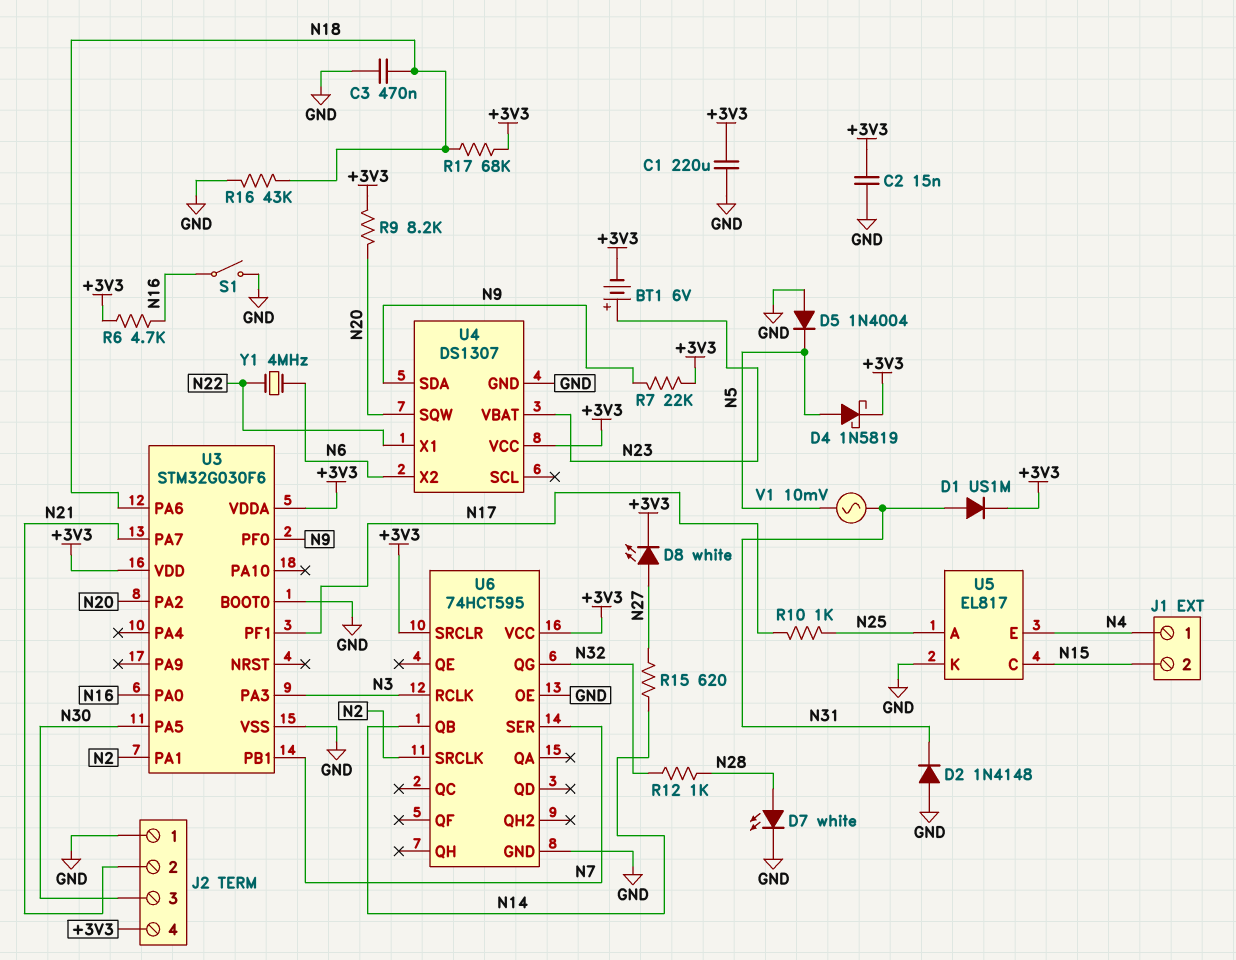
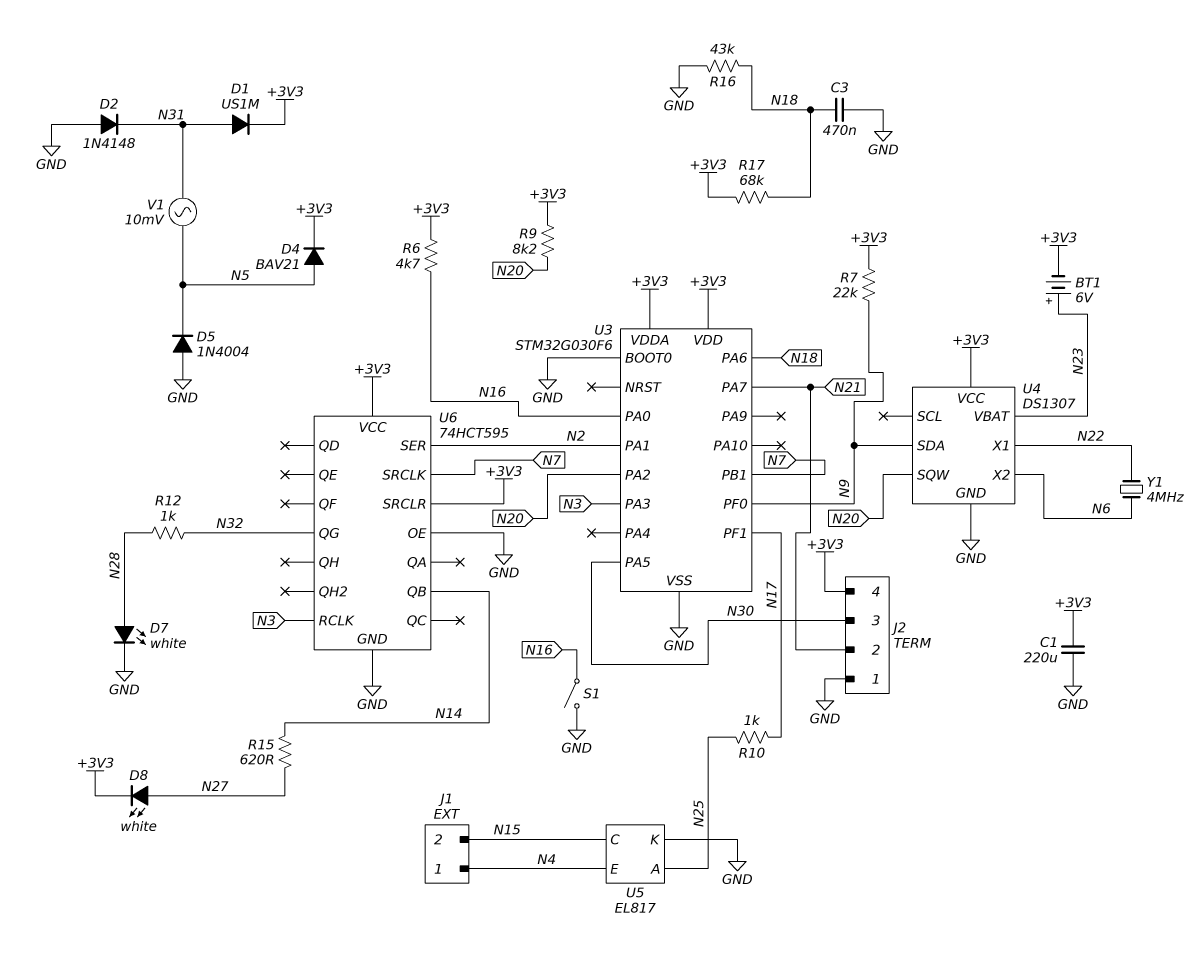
C2: 15nF (+3V3, GND) -> none
D4: schottky 1N5819 (A N5, K +3V3) -> diode BAV21 (A N5, K +3V3)
U6 pin SER: N7 -> N2
U6 pin SRCLK: N2 -> N7

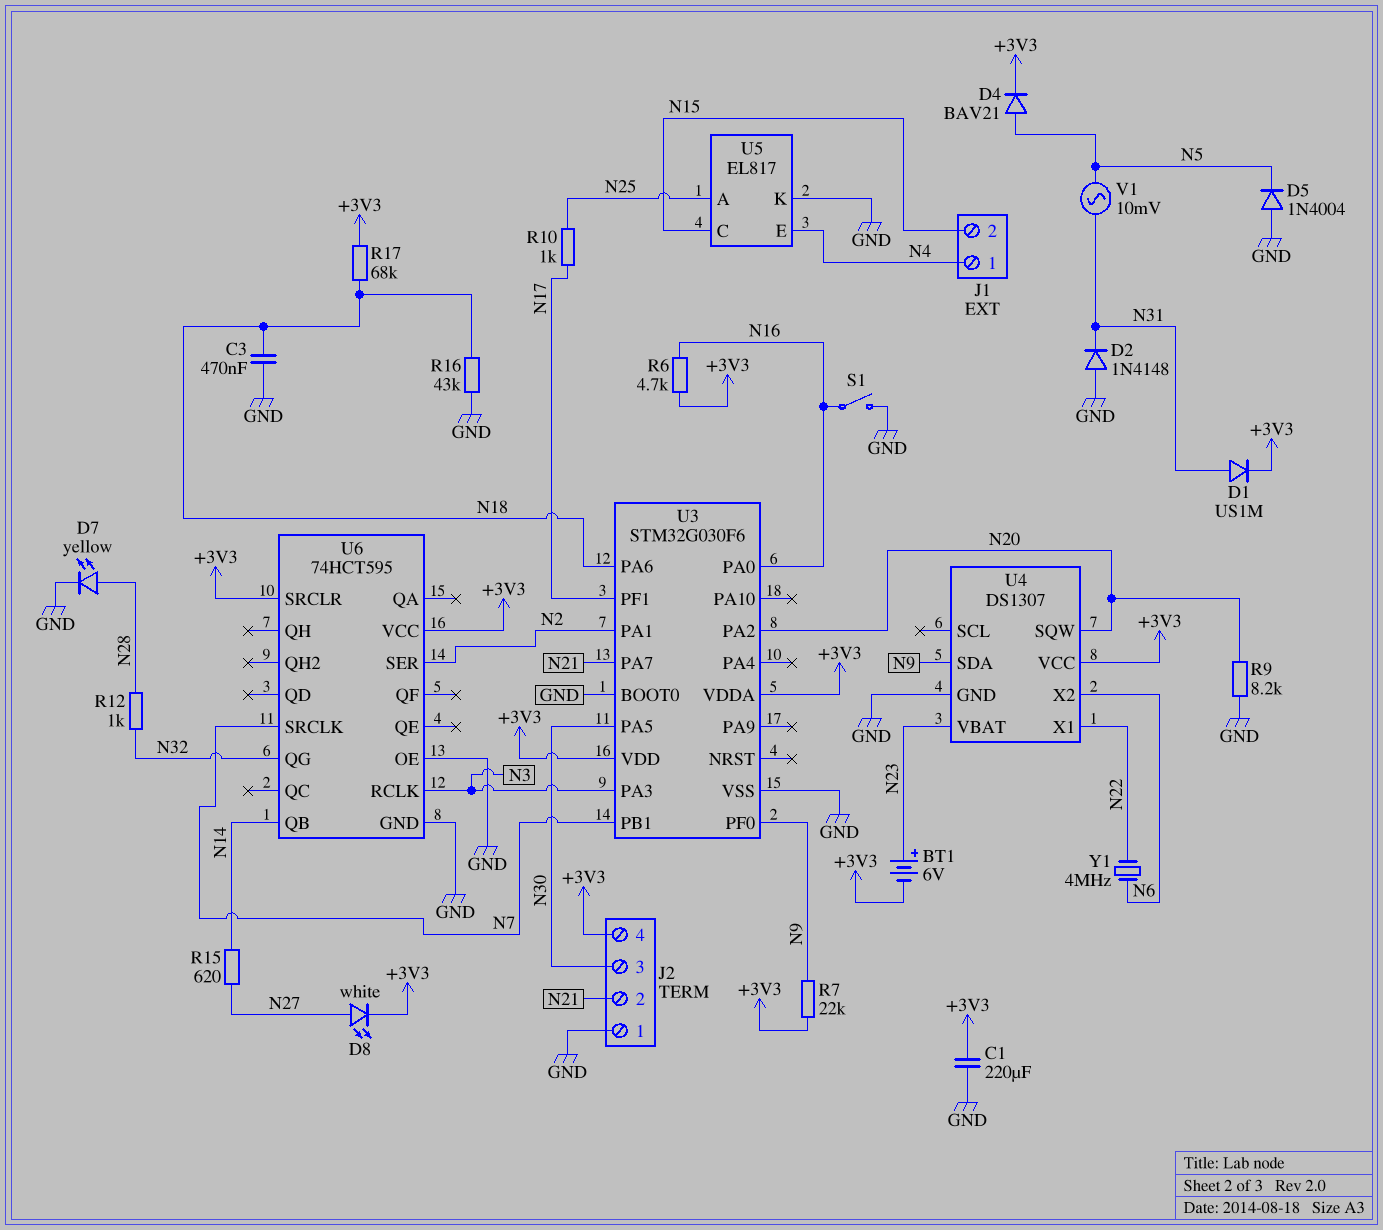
D7: LED white (A N28, K GND) -> LED yellow (A N28, K GND)
R9: 8.2k (+3V3, N20) -> 8.2k (GND, N20)

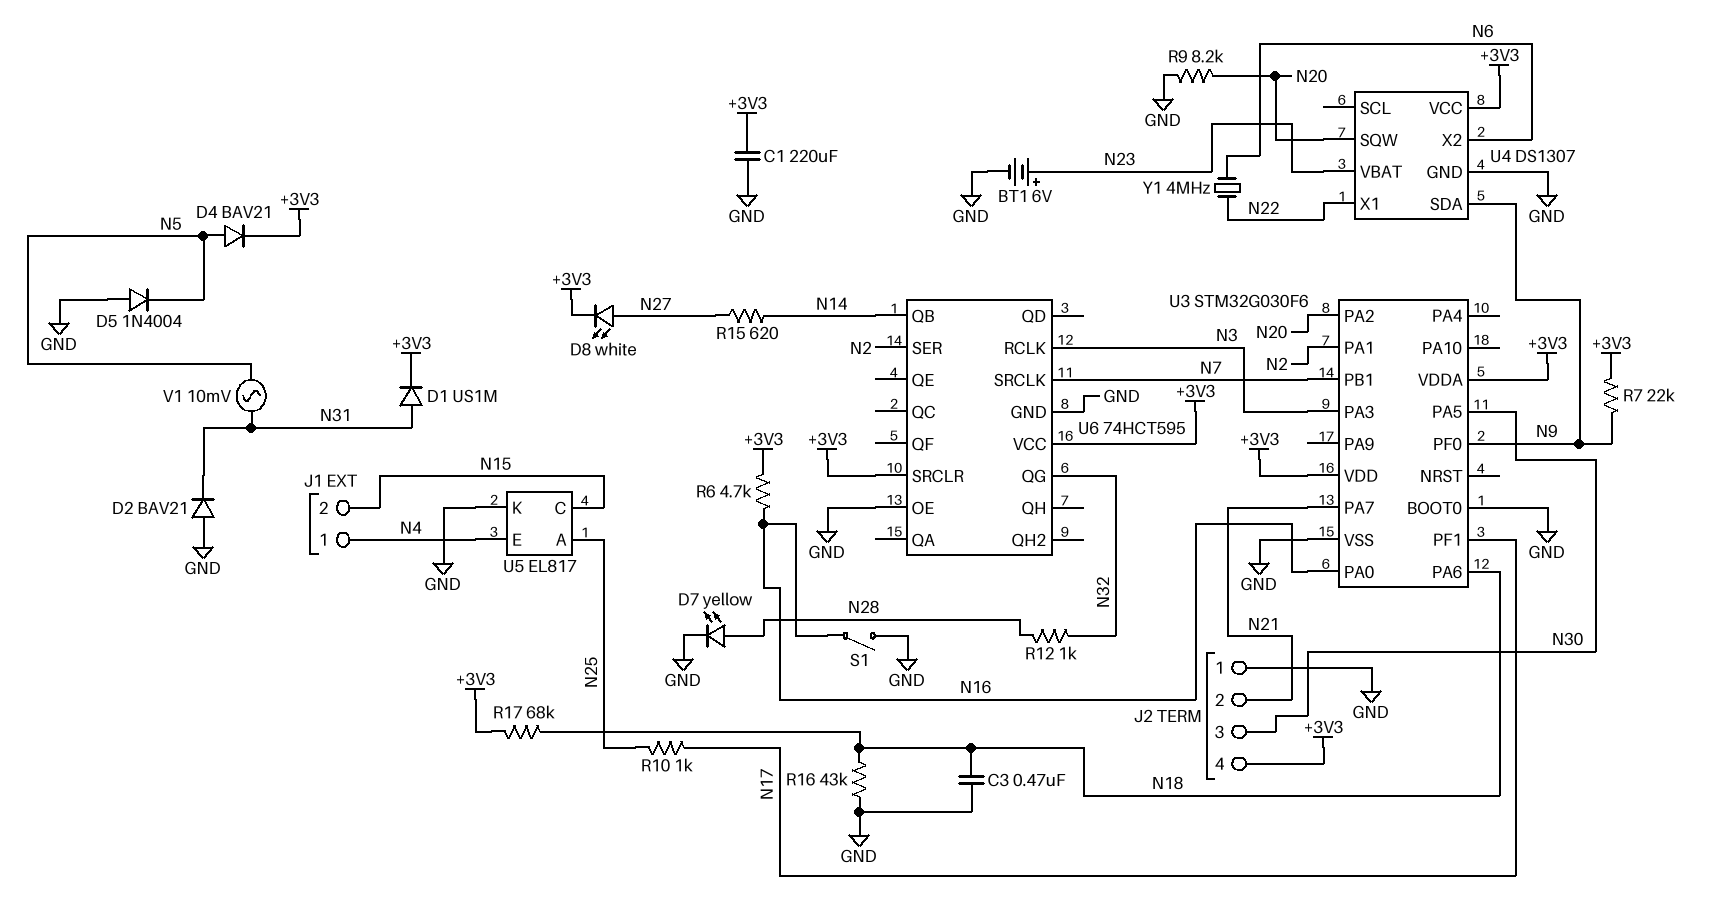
BT1: 6V (plus N23, minus +3V3) -> 6V (plus N23, minus GND)
D2: diode 1N4148 (A GND, K N31) -> diode BAV21 (A GND, K N31)

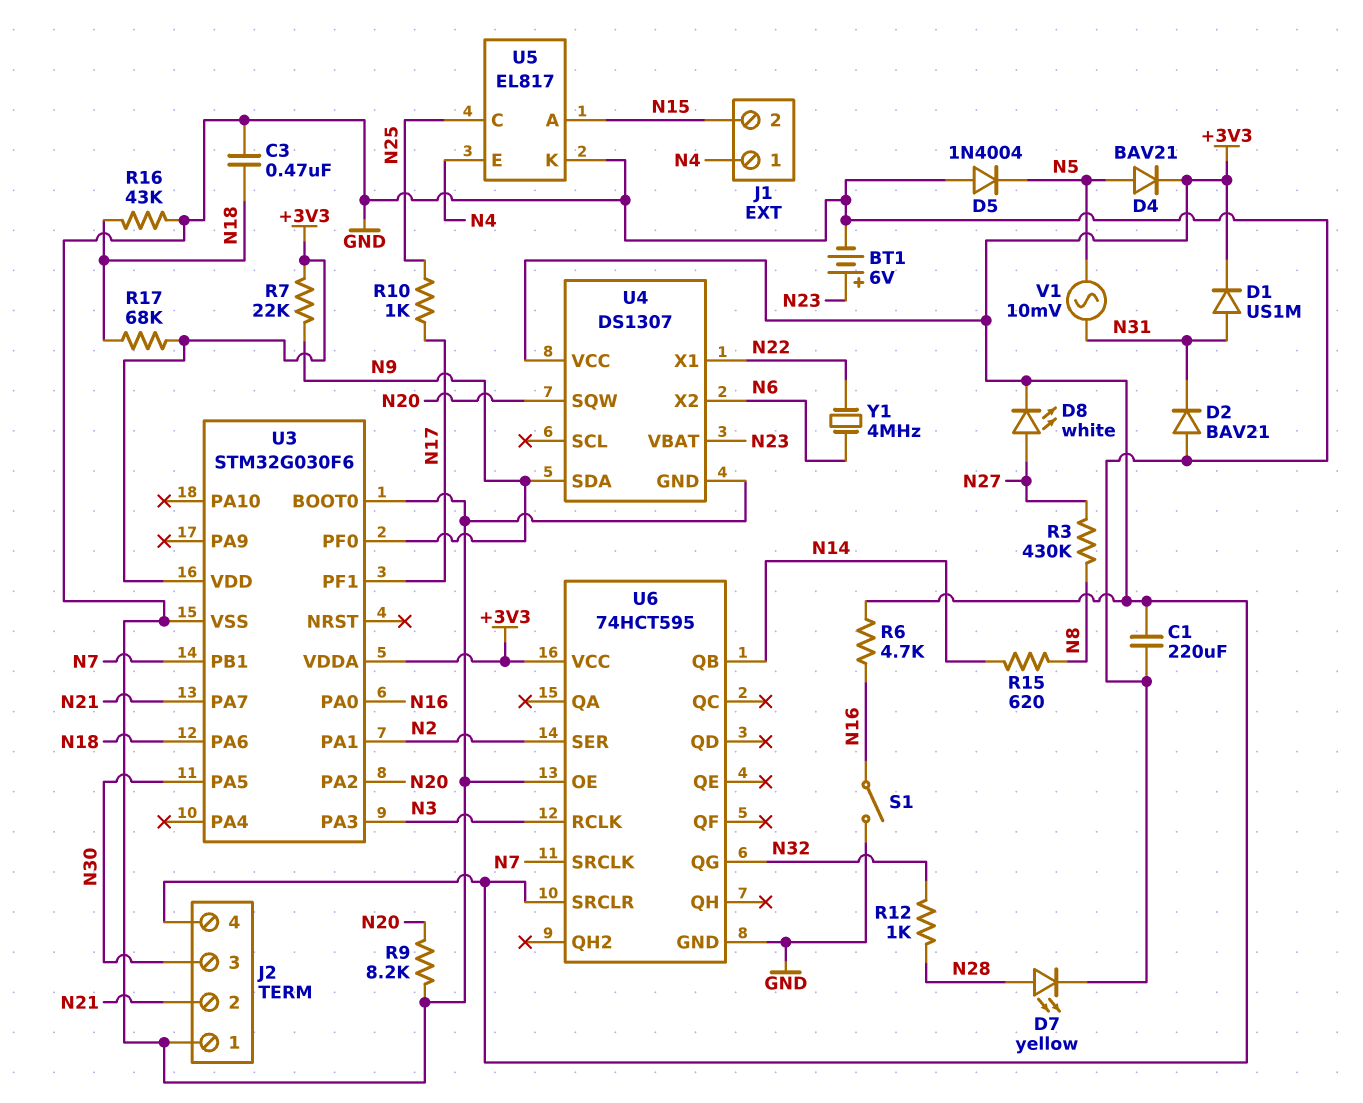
R3: none -> 430k (N8, N27)
R15: 620 (N14, N27) -> 620 (N8, N14)
U5 pin A: N25 -> N15
U5 pin C: N15 -> N25

